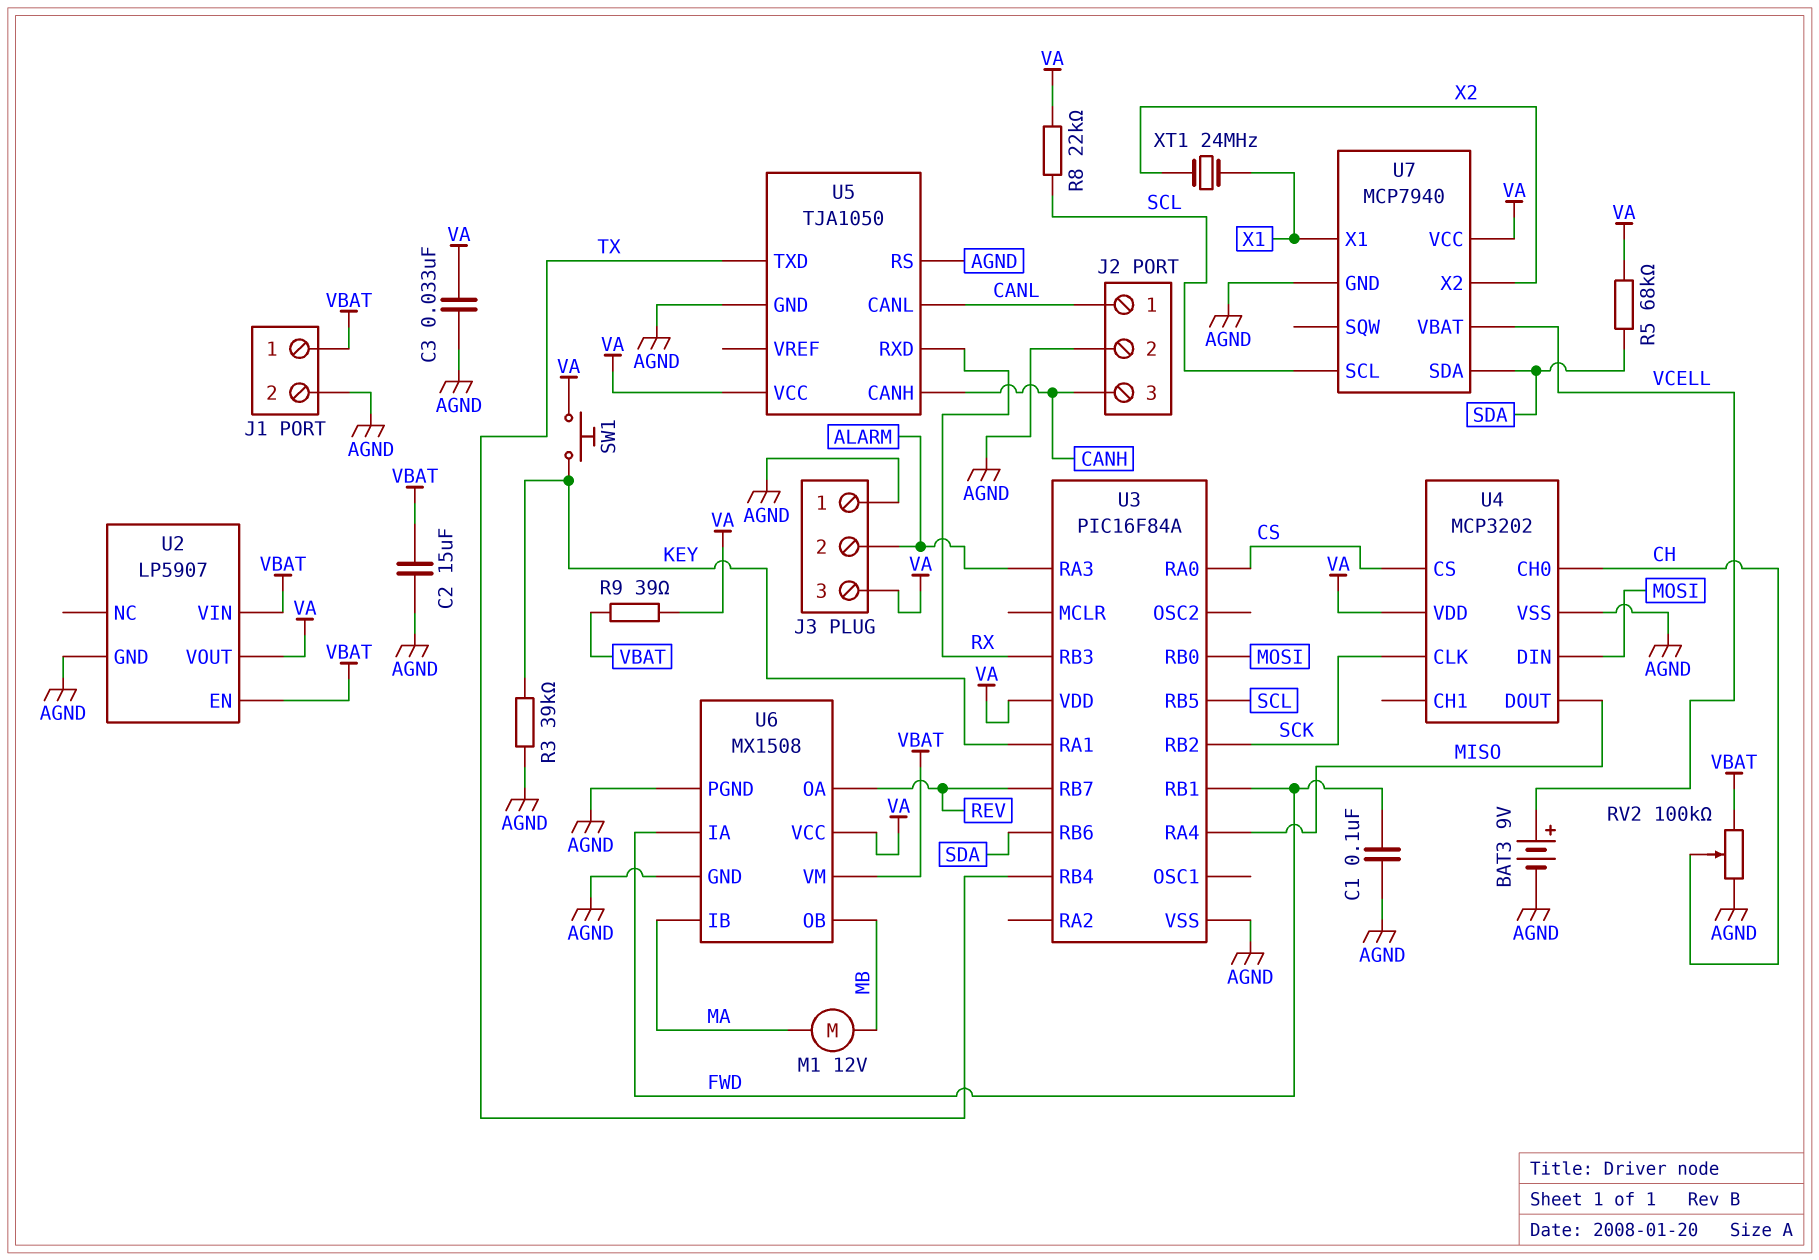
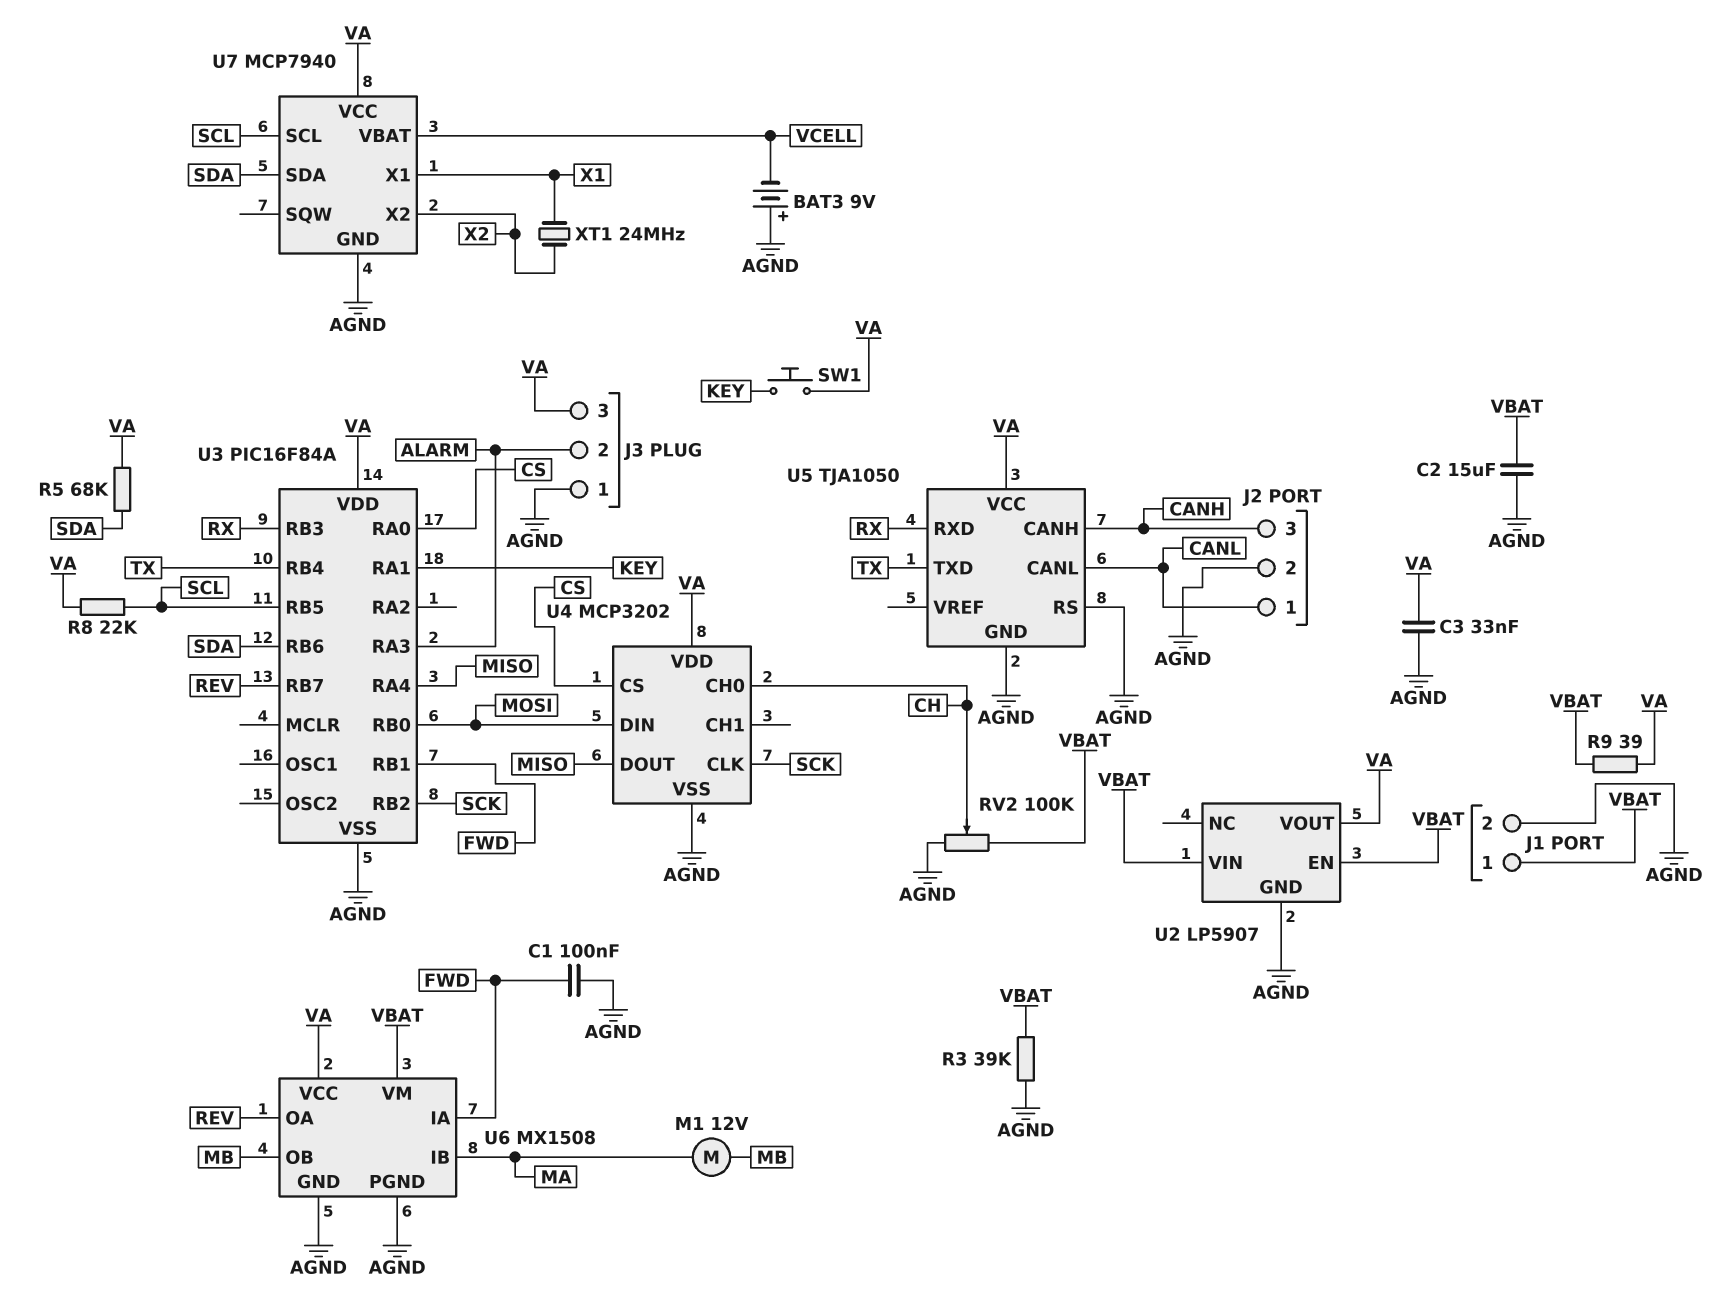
BAT3: 9V (plus VCELL, minus AGND) -> 9V (plus AGND, minus VCELL)
R3: 39k (AGND, KEY) -> 39k (AGND, VBAT)

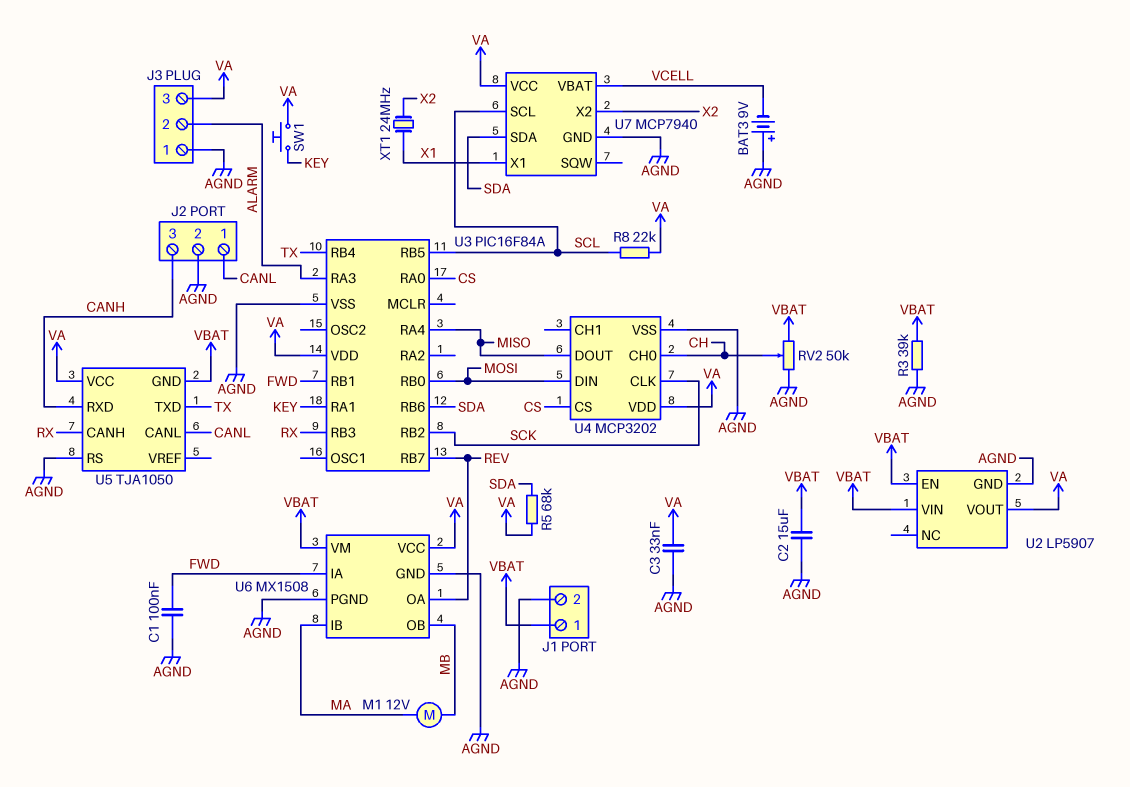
R9: 39 (VA, VBAT) -> none
RV2: 100k (AGND, VBAT, wiper CH) -> 50k (AGND, VBAT, wiper CH)
U5 pin CANH: CANH -> RX
U5 pin GND: AGND -> VBAT
U5 pin RXD: RX -> CANH

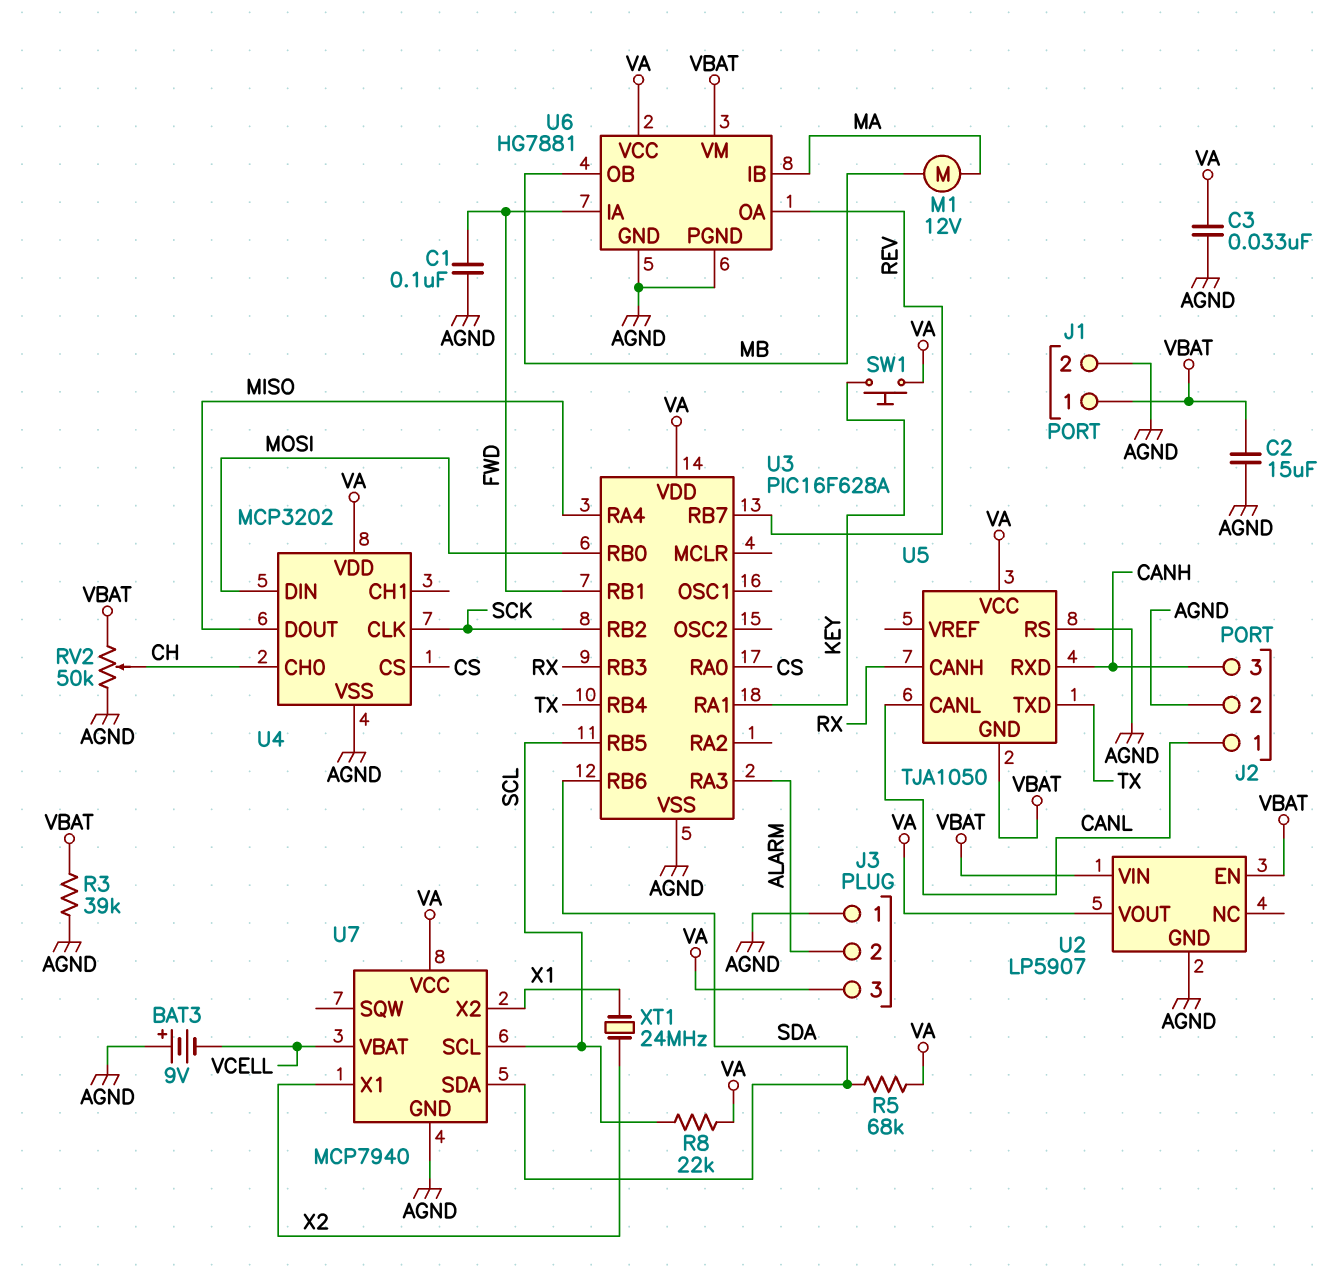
U3: PIC16F84A -> PIC16F628A
U6: MX1508 -> HG7881
U7 pin X1: X1 -> X2
U7 pin X2: X2 -> X1

